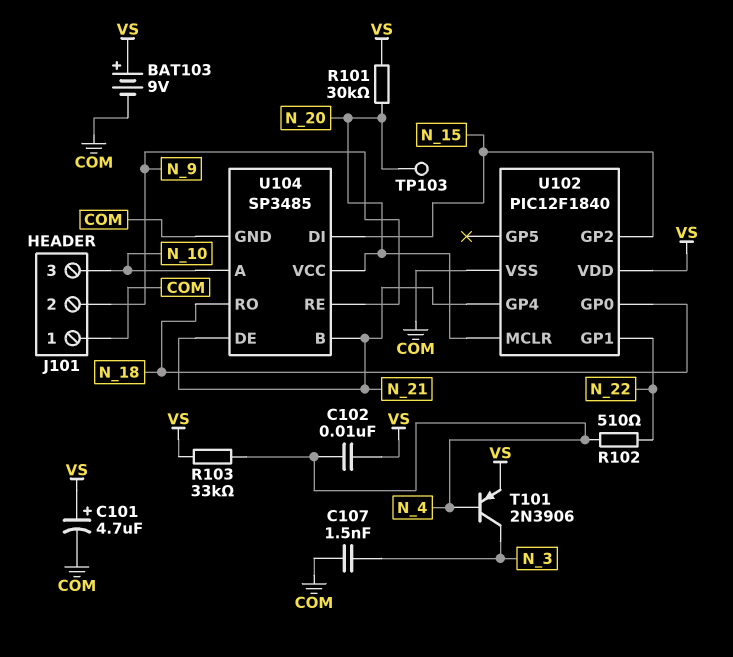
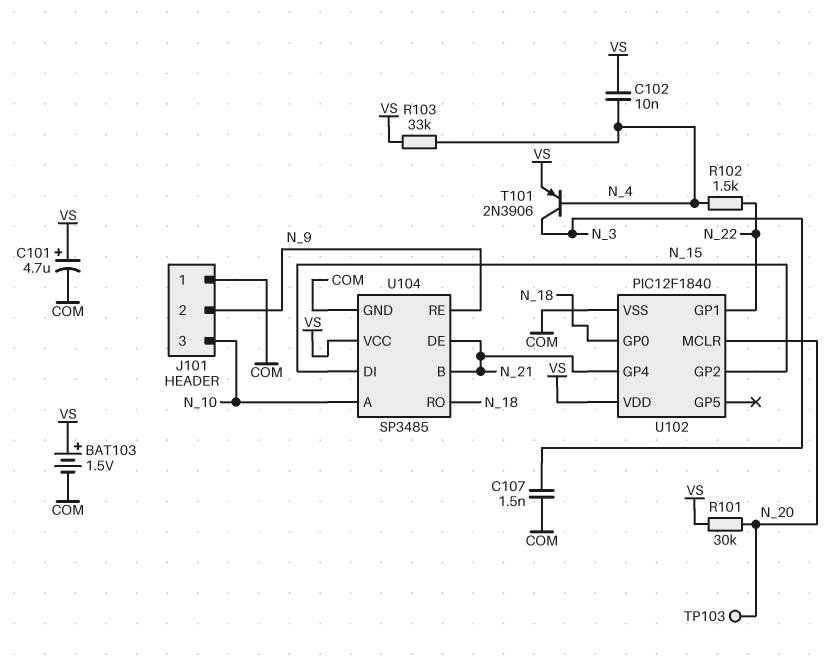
BAT103: 9V (plus VS, minus COM) -> 1.5V (plus VS, minus COM)
R102: 510 (N_4, N_22) -> 1.5k (N_4, N_22)
U104 pin VCC: N_20 -> VS

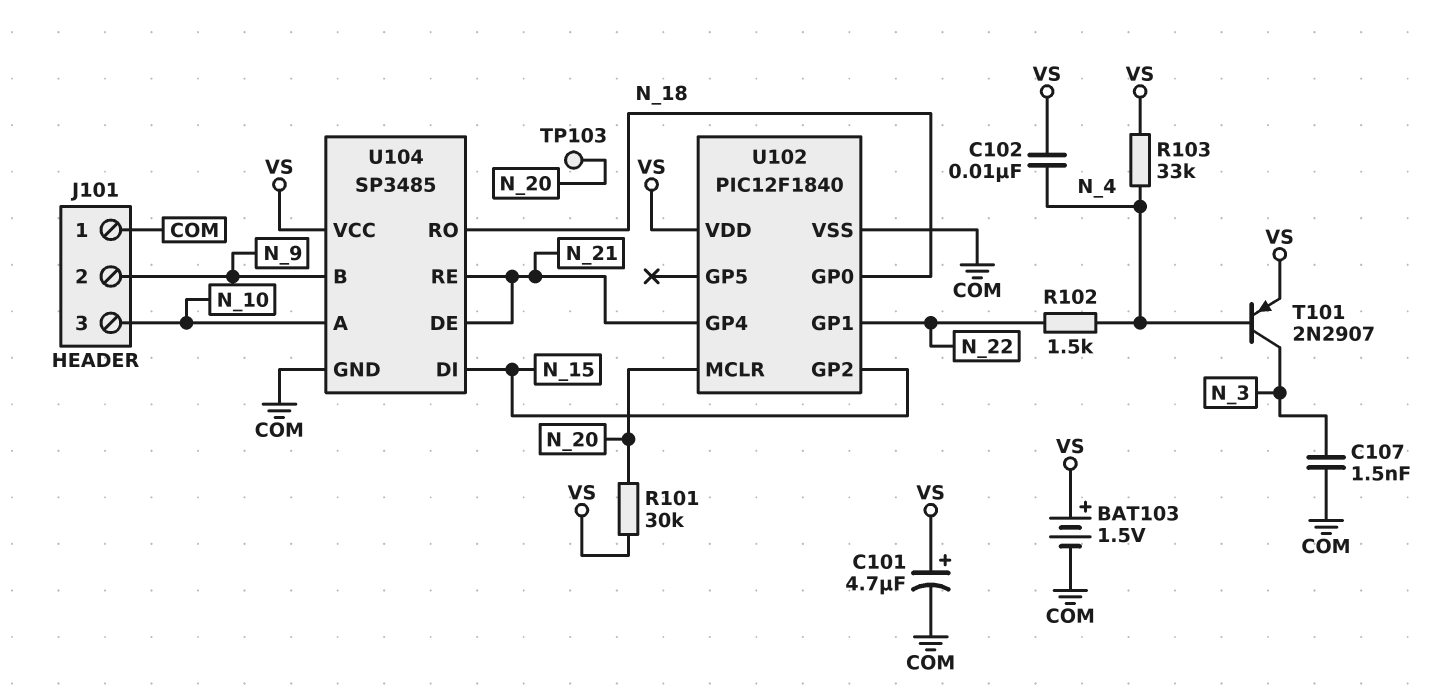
T101: PNP 2N3906 (B N_4, C N_3, E VS) -> PNP 2N2907 (B N_4, C N_3, E VS)
U104 pin B: N_21 -> N_9
U104 pin RE: N_9 -> N_21

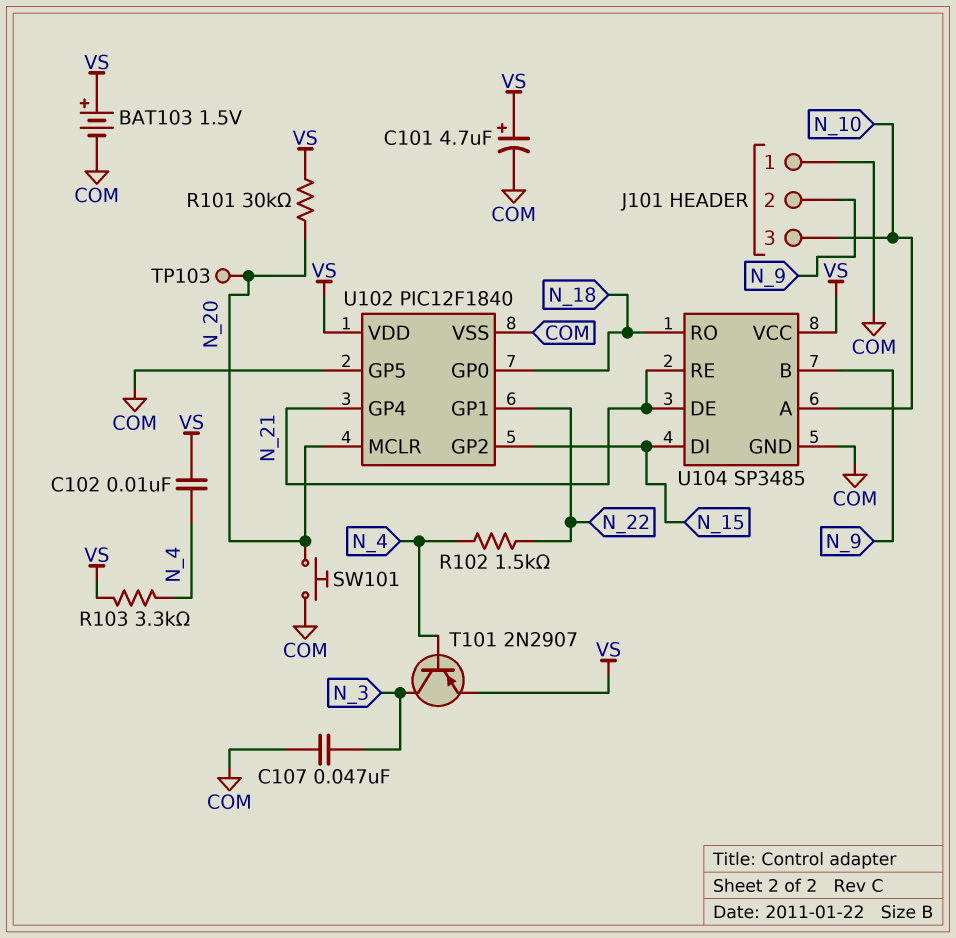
C107: 1.5nF (COM, N_3) -> 47nF (COM, N_3)
R103: 33k (N_4, VS) -> 3.3k (N_4, VS)
SW101: none -> button (COM, N_20)
U102 pin GP5: none -> COM

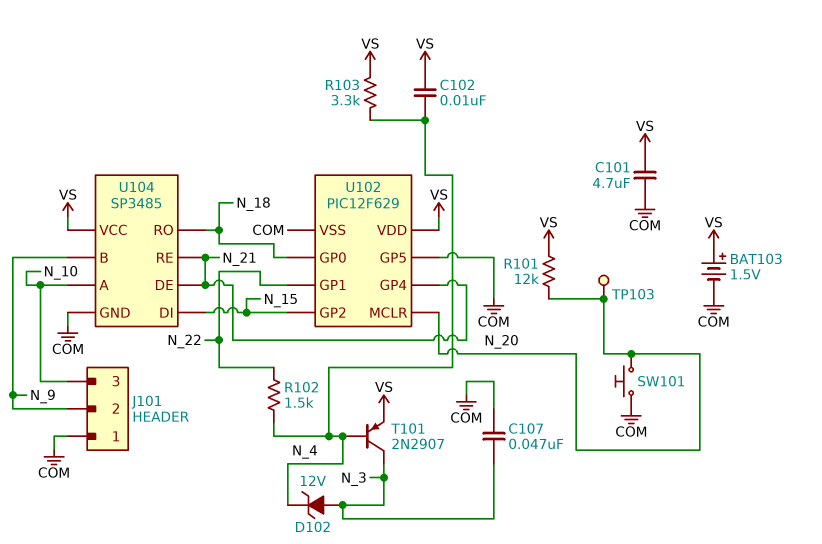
C101: 4.7uF (plus VS, minus COM) -> 4.7uF (COM, VS)
D102: none -> zener 12V (A N_3, K N_4)
R101: 30k (N_20, VS) -> 12k (N_20, VS)
U102: PIC12F1840 -> PIC12F629

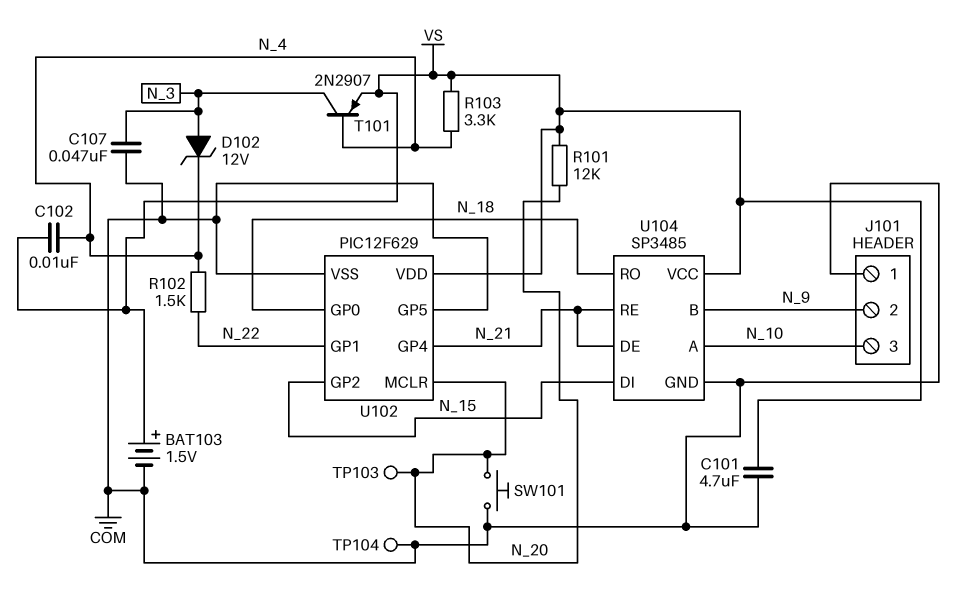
TP104: none -> test point (COM)

